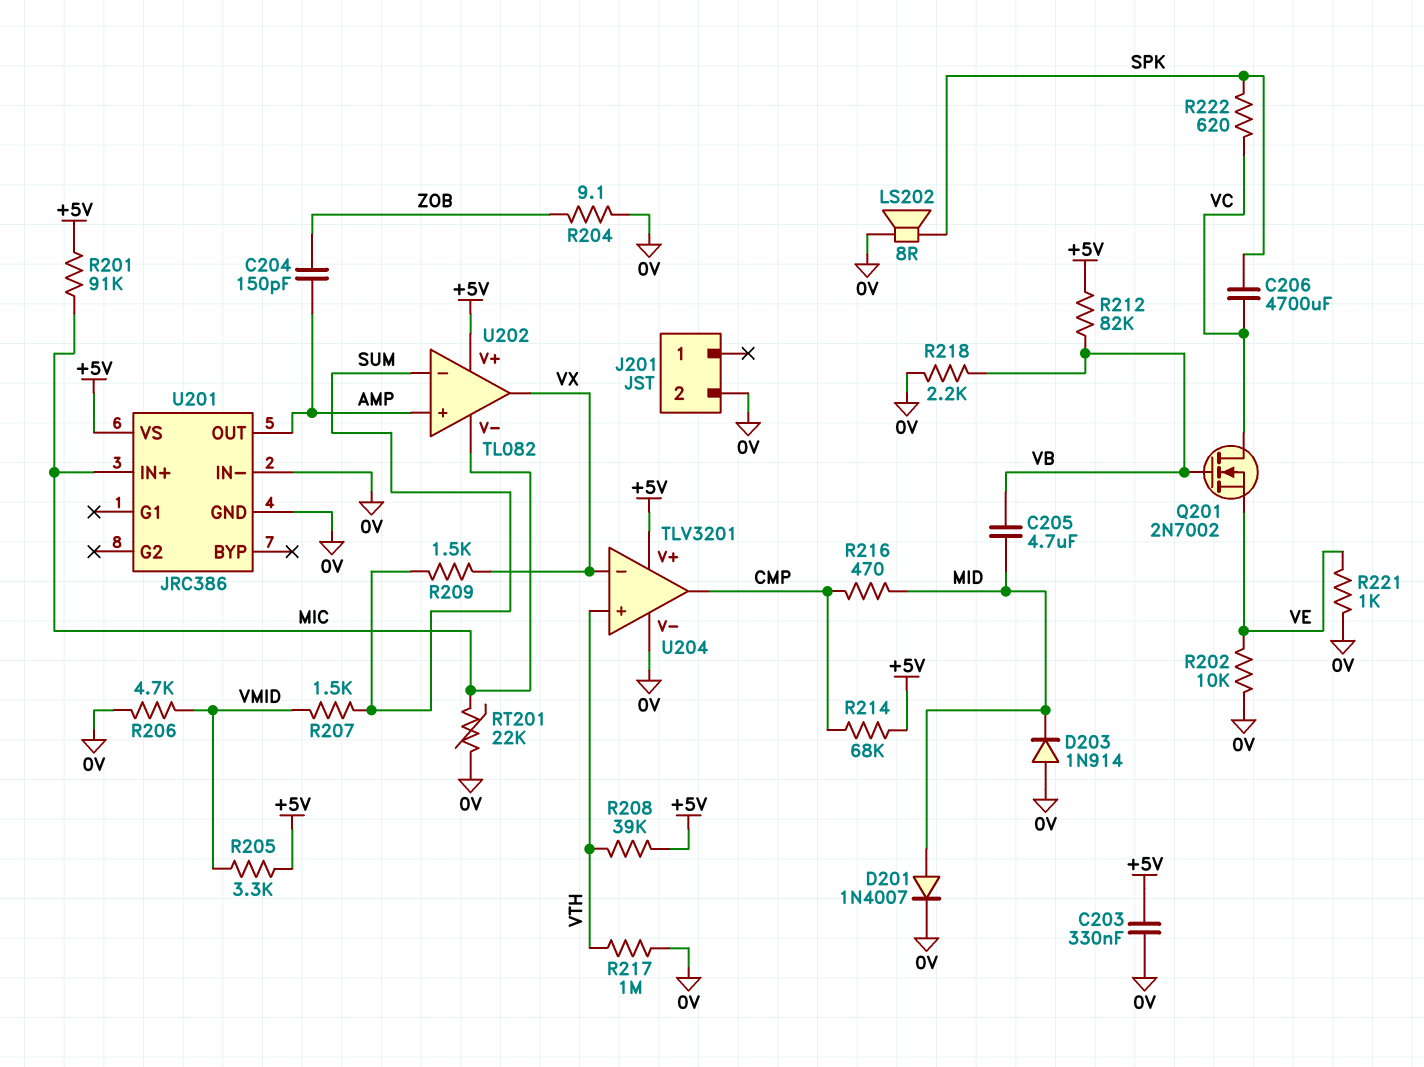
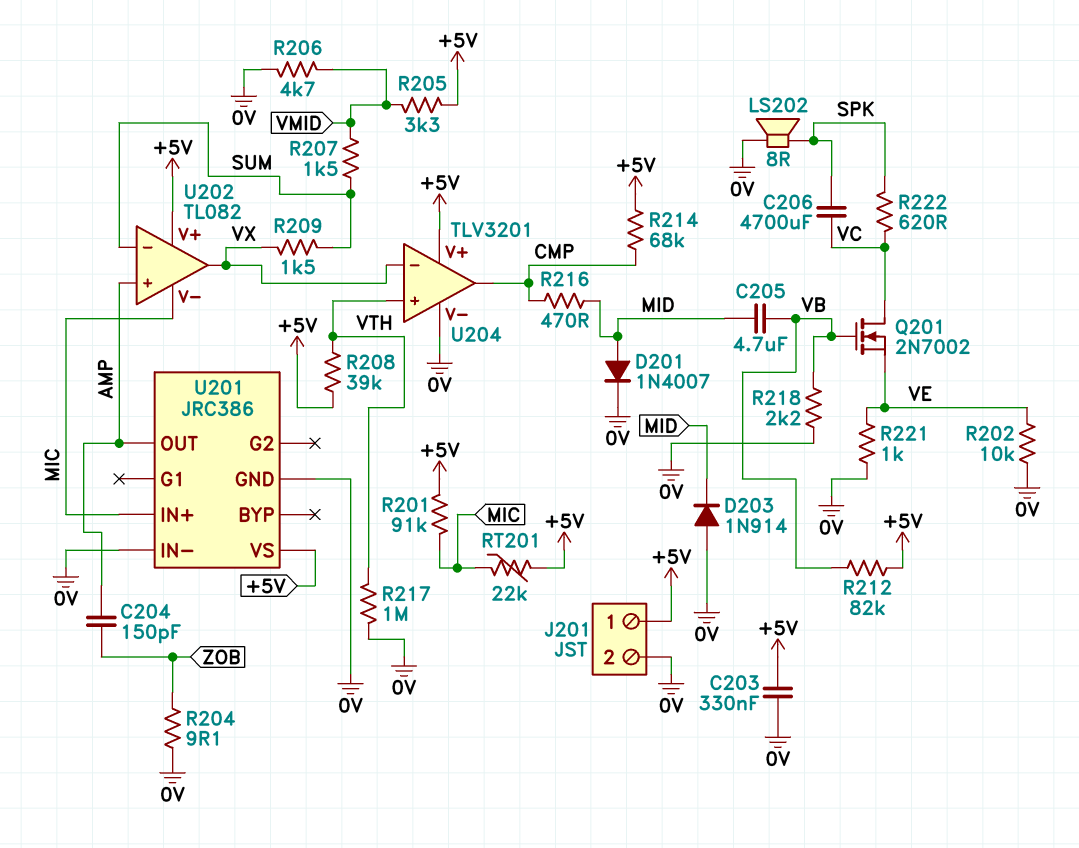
J201 pin 1: none -> +5V
RT201: 22k (0V, MIC) -> 22k (+5V, MIC)

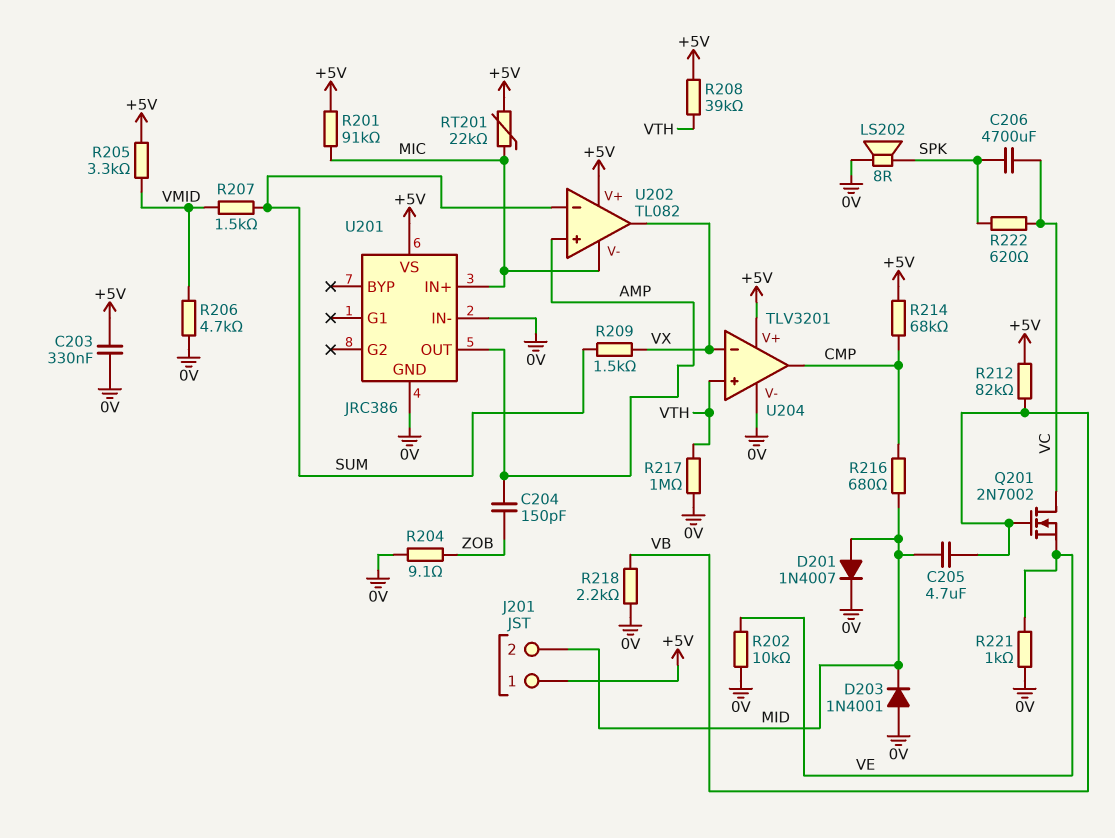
D203: diode 1N914 (A 0V, K MID) -> diode 1N4001 (A 0V, K MID)
J201 pin 2: 0V -> MID
R216: 470 (CMP, MID) -> 680 (CMP, MID)

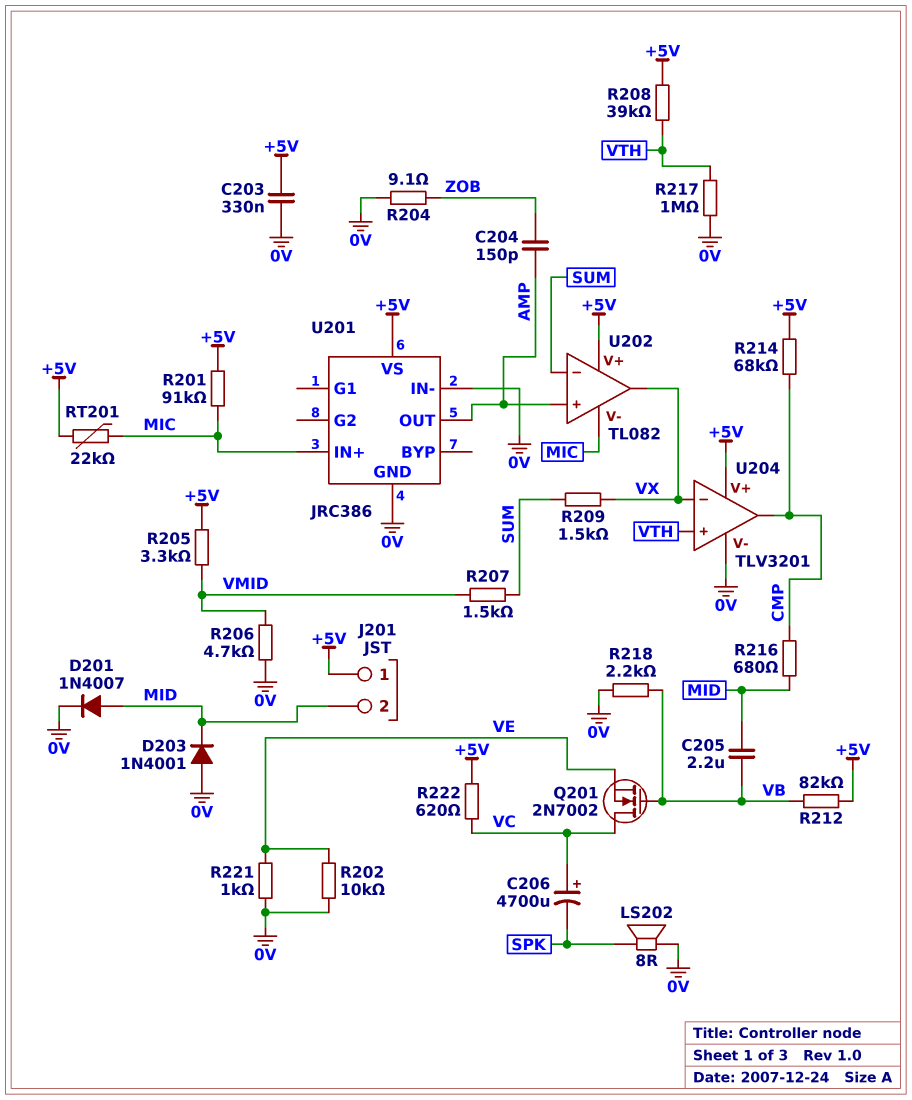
C205: 4.7uF (MID, VB) -> 2.2uF (MID, VB)
C206: 4700uF (SPK, VC) -> 4700uF (plus VC, minus SPK)
R222: 620 (SPK, VC) -> 620 (+5V, VC)

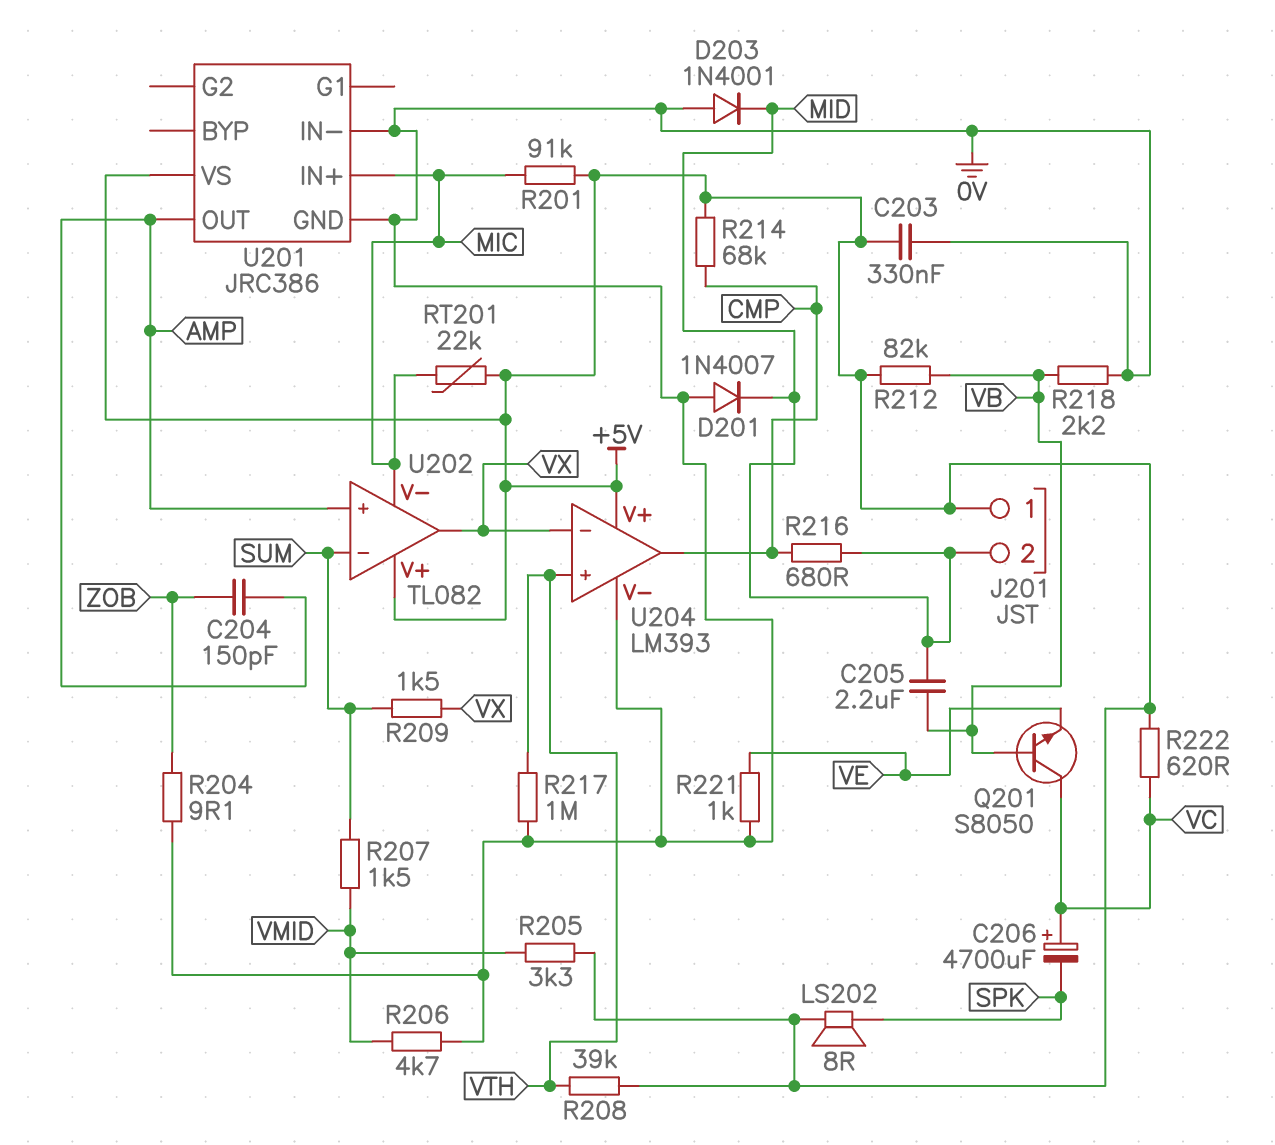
D201: diode 1N4007 (A MID, K 0V) -> diode 1N4007 (A 0V, K MID)
LS202: speaker 8R (0V, SPK) -> speaker 8R (+5V, SPK)
Q201: NMOS 2N7002 (G VB, D VC, S VE) -> NPN S8050 (B VB, C VC, E VE)
R202: 10k (0V, VE) -> none
U204: TLV3201 -> LM393

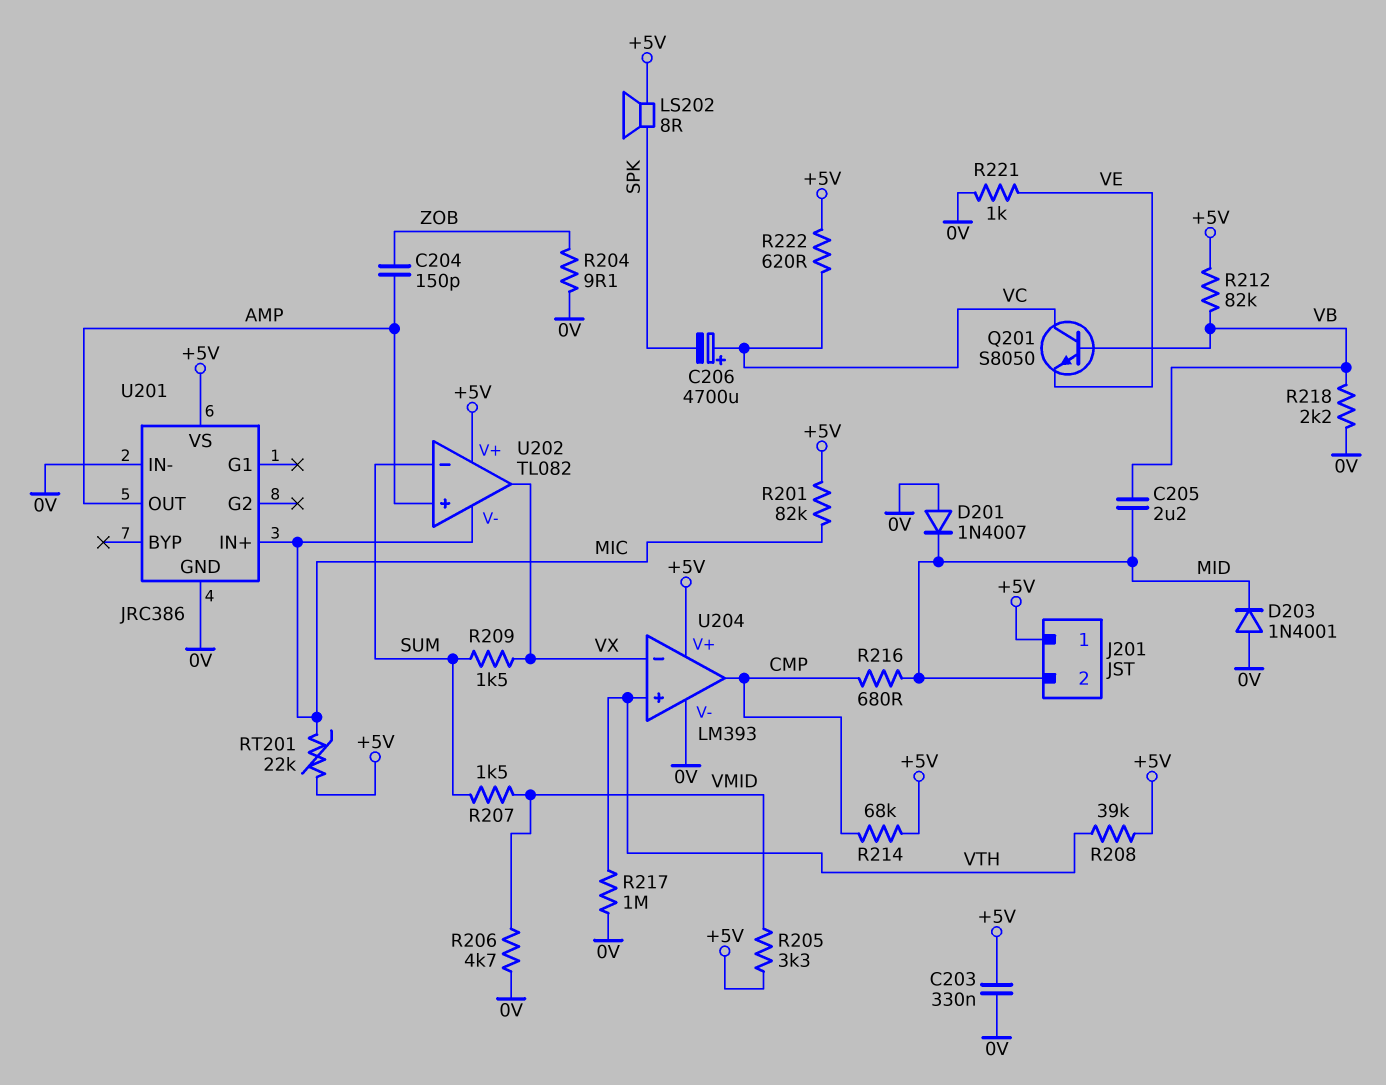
R201: 91k (+5V, MIC) -> 82k (+5V, MIC)

